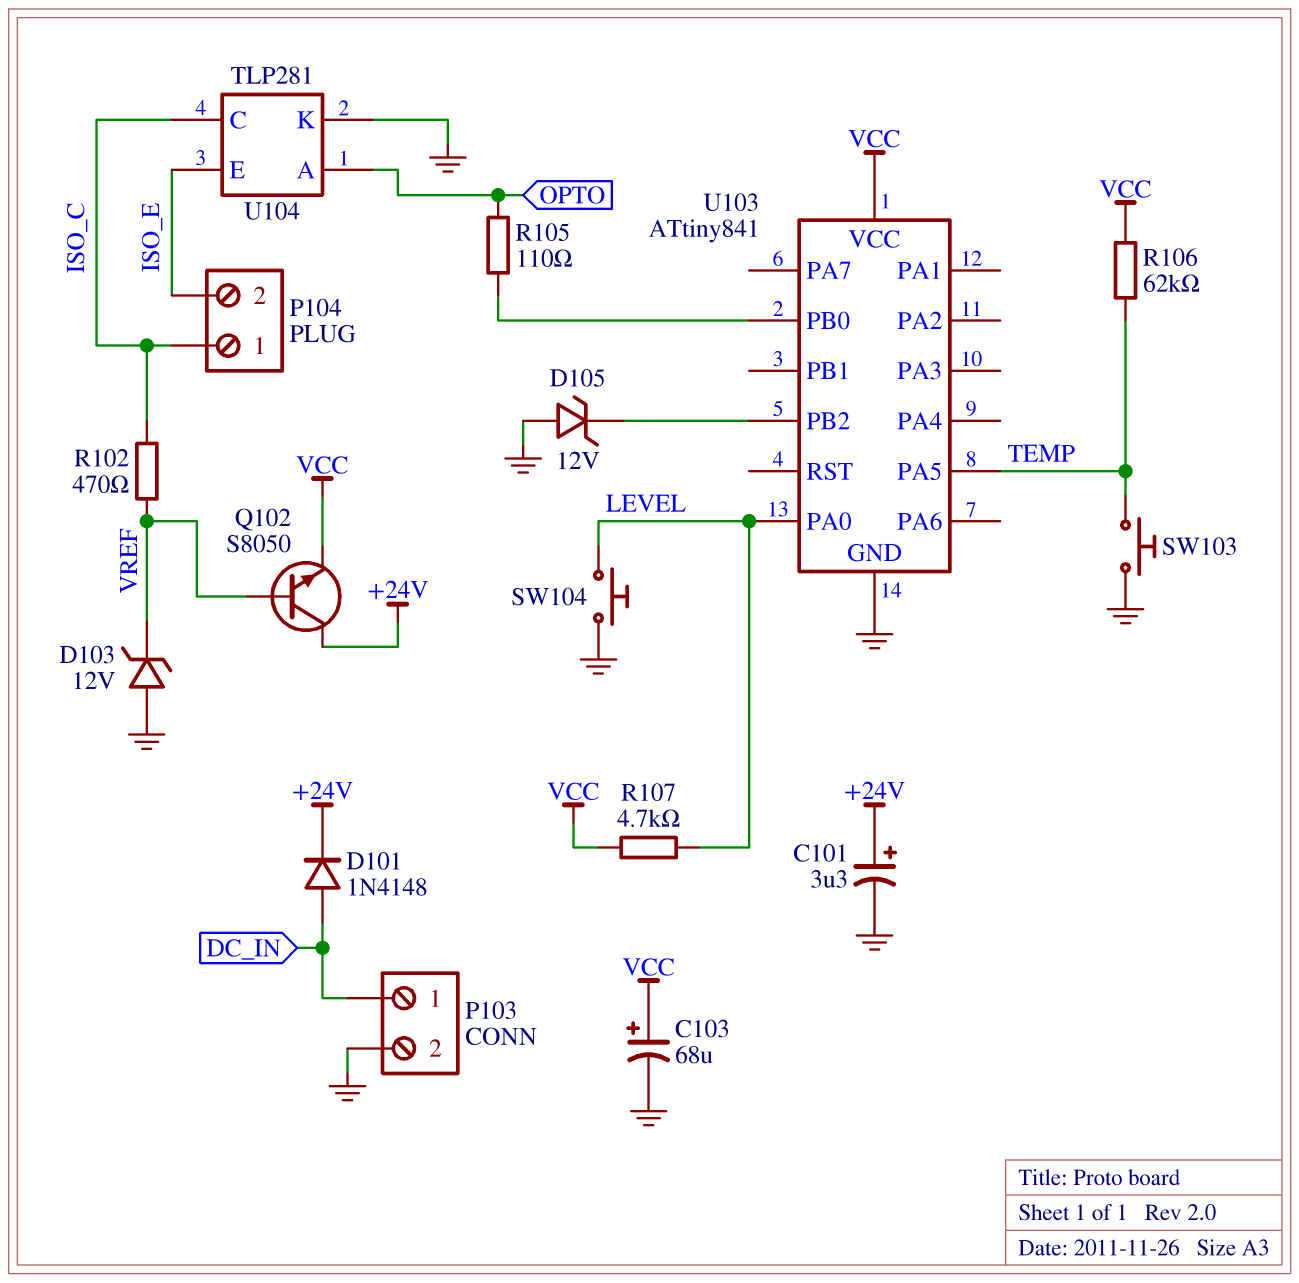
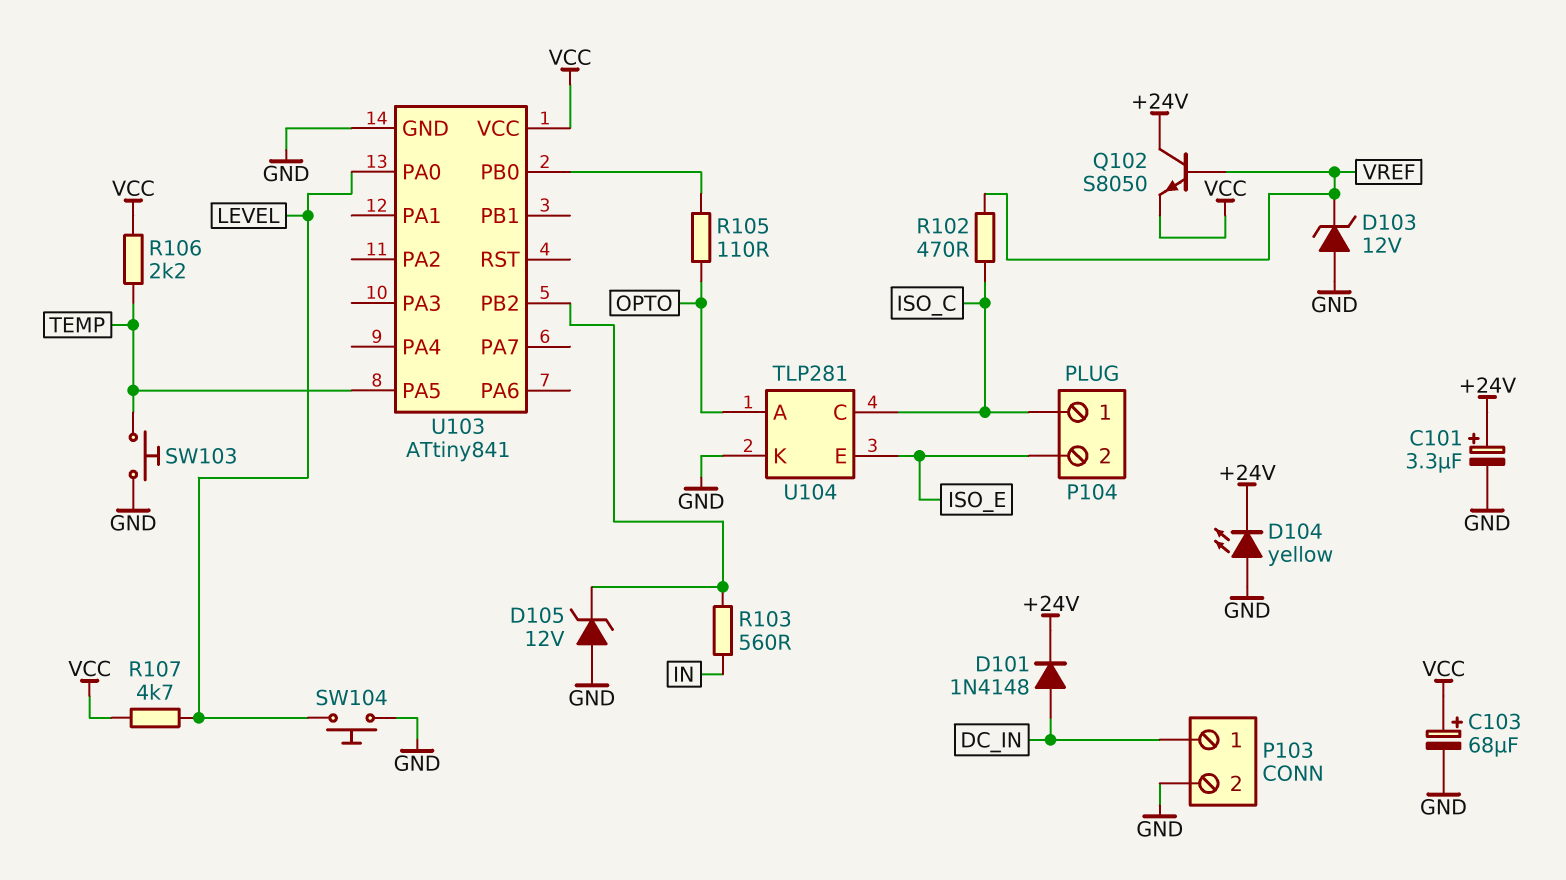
D104: none -> LED yellow (A GND, K +24V)
R103: none -> 560 (IN, U103/PB2)
R106: 62k (TEMP, VCC) -> 2.2k (TEMP, VCC)

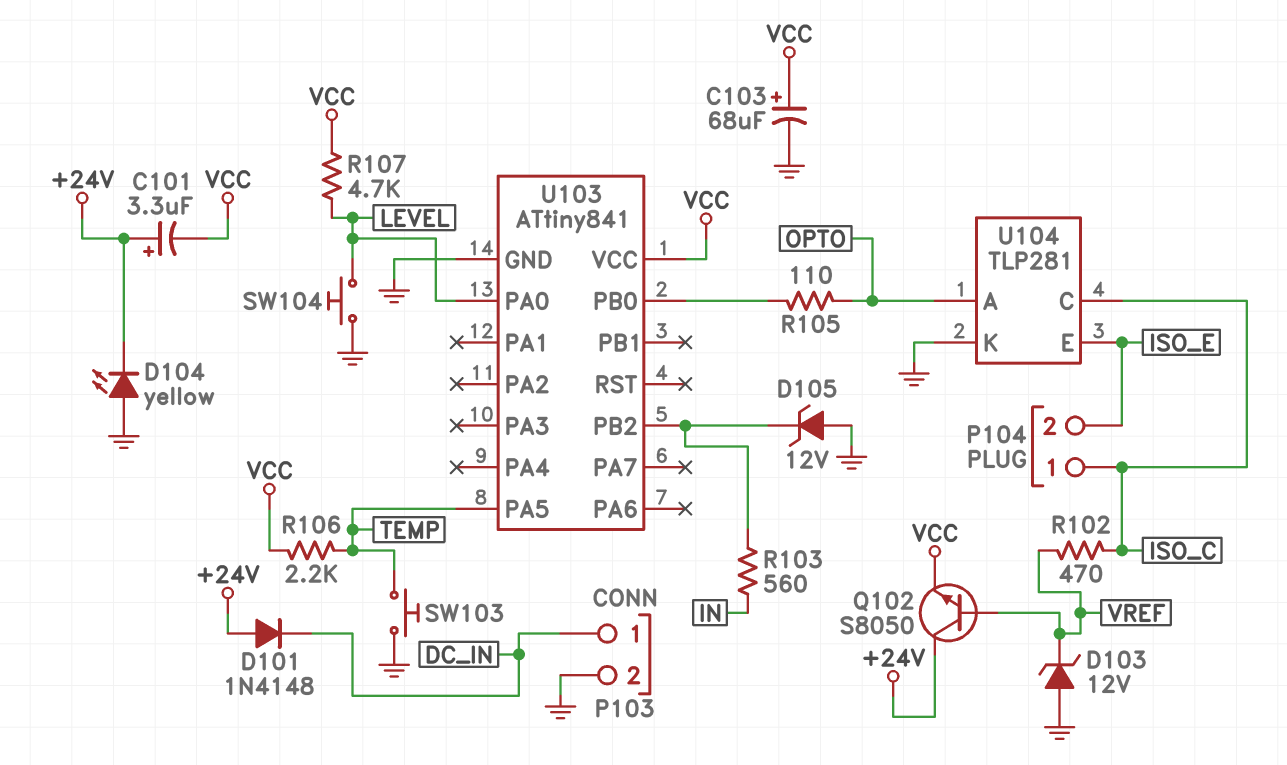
C101: 3.3uF (plus +24V, minus GND) -> 3.3uF (plus +24V, minus VCC)
D101: diode 1N4148 (A DC_IN, K +24V) -> diode 1N4148 (A +24V, K DC_IN)

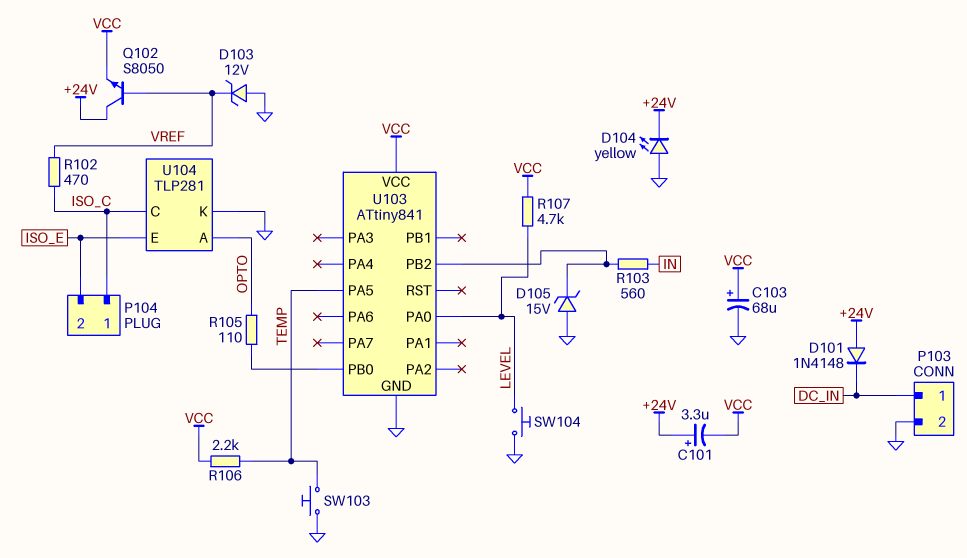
D105: zener 12V (A GND, K U103/PB2) -> zener 15V (A GND, K U103/PB2)

